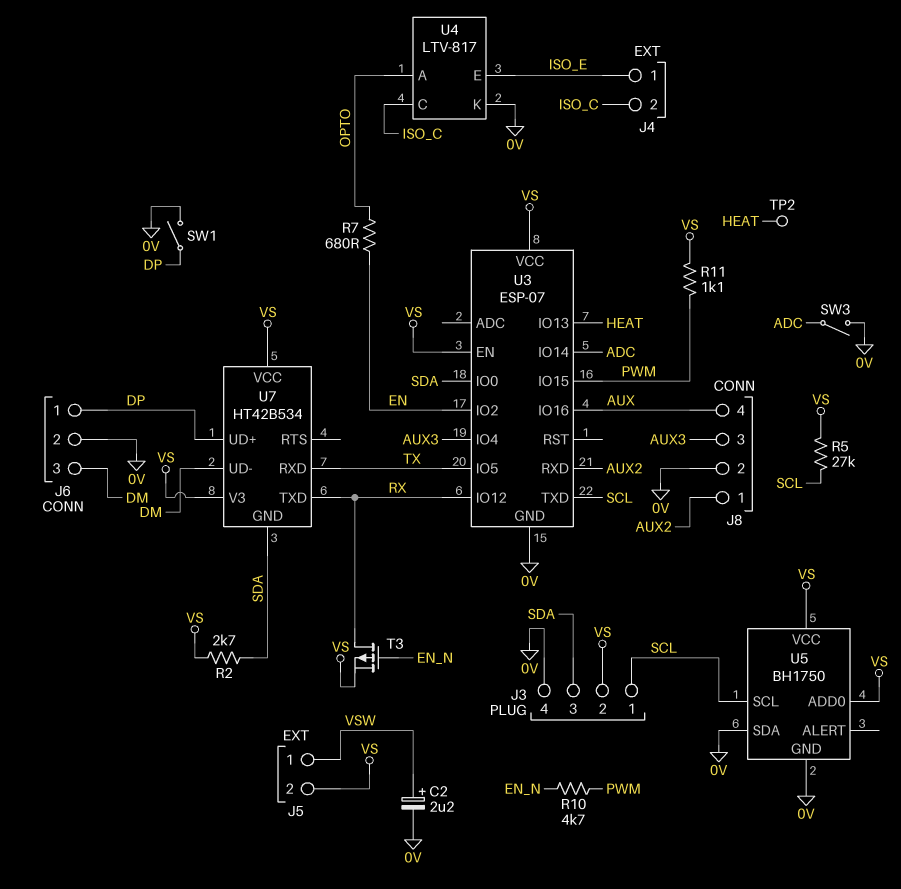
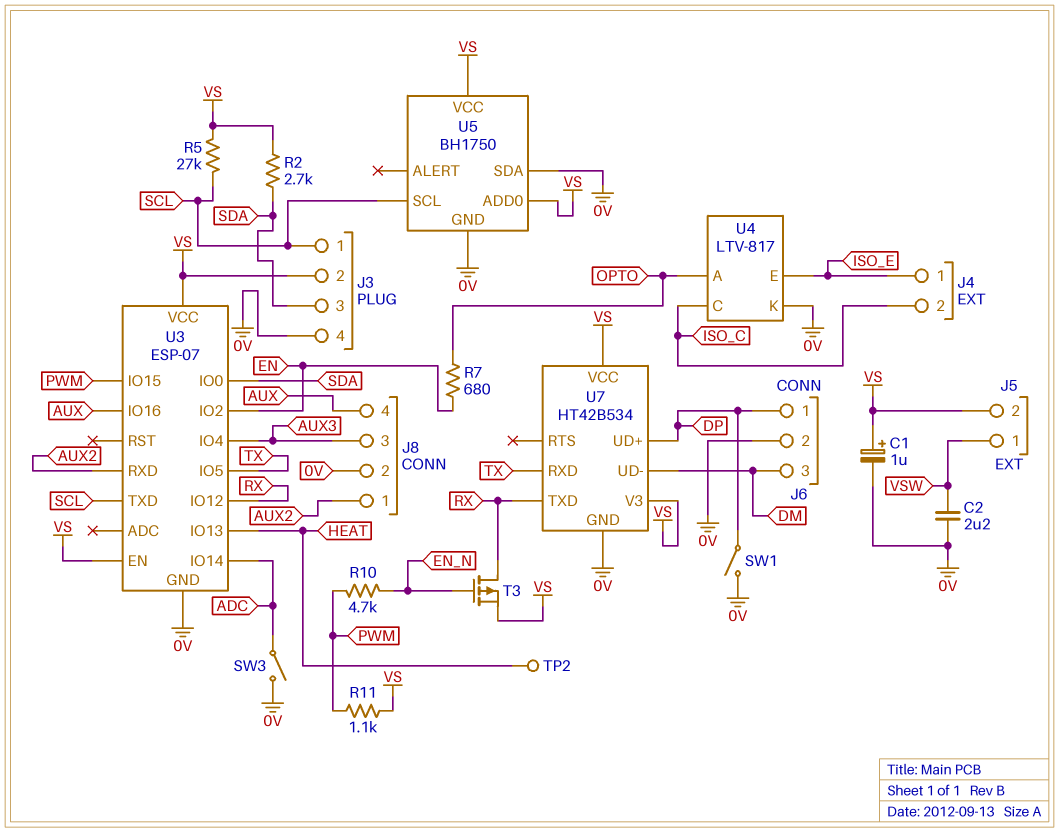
C1: none -> 1uF (plus VS, minus 0V)
C2: 2.2uF (plus VSW, minus 0V) -> 2.2uF (0V, VSW)
U7 pin GND: SDA -> 0V

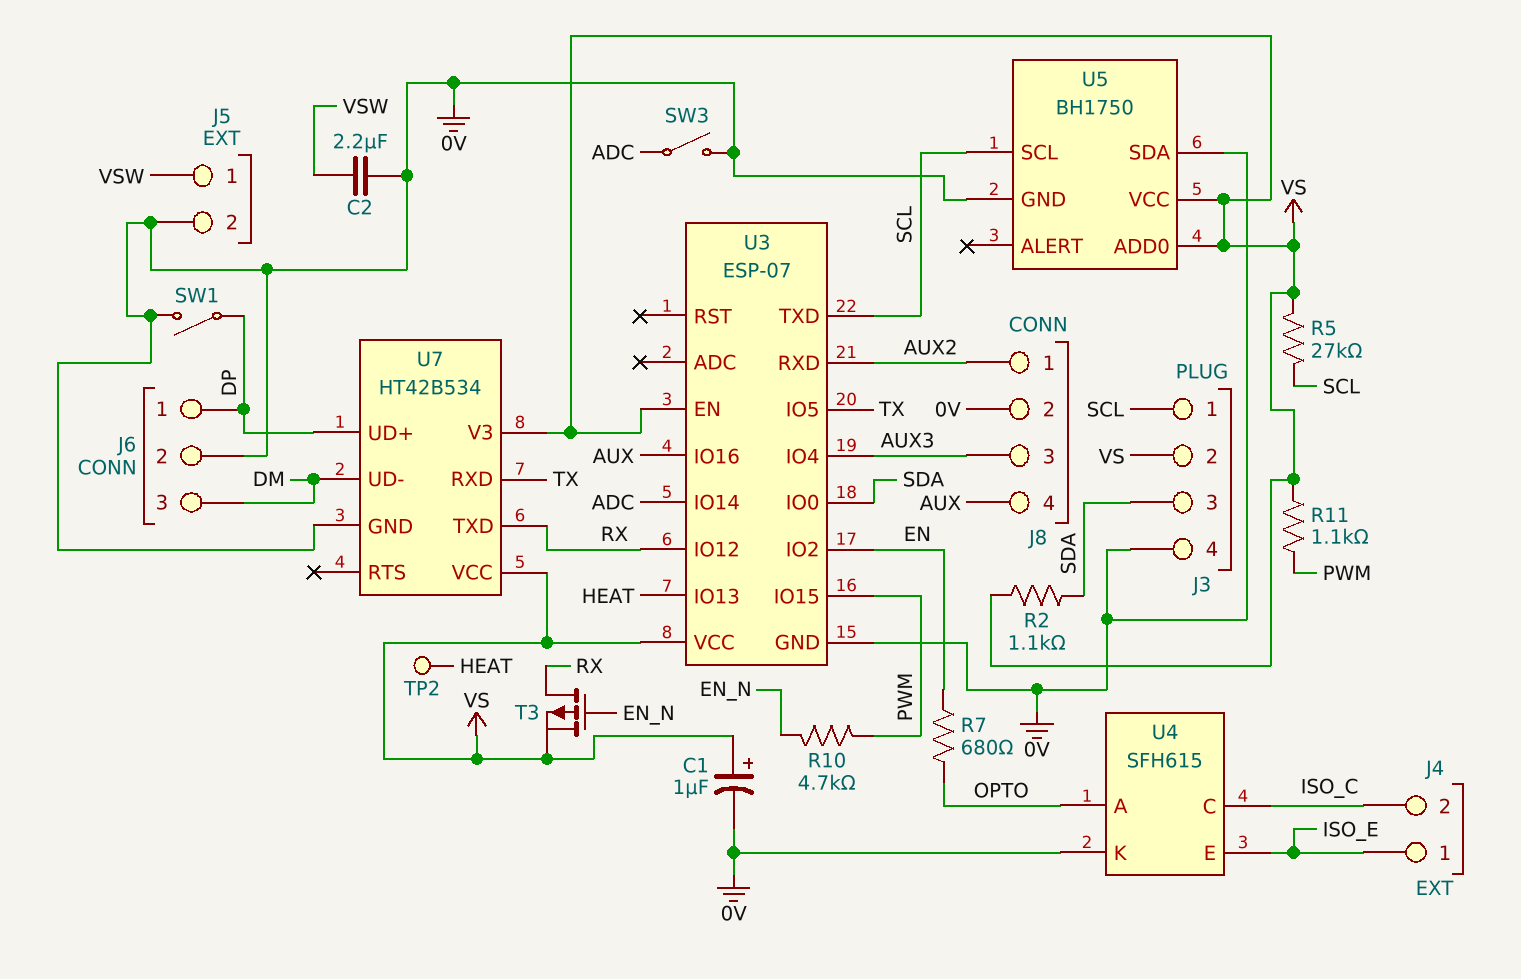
J5 pin 2: VS -> 0V
R2: 2.7k (SDA, VS) -> 1.1k (SDA, VS)
U4: LTV-817 -> SFH615

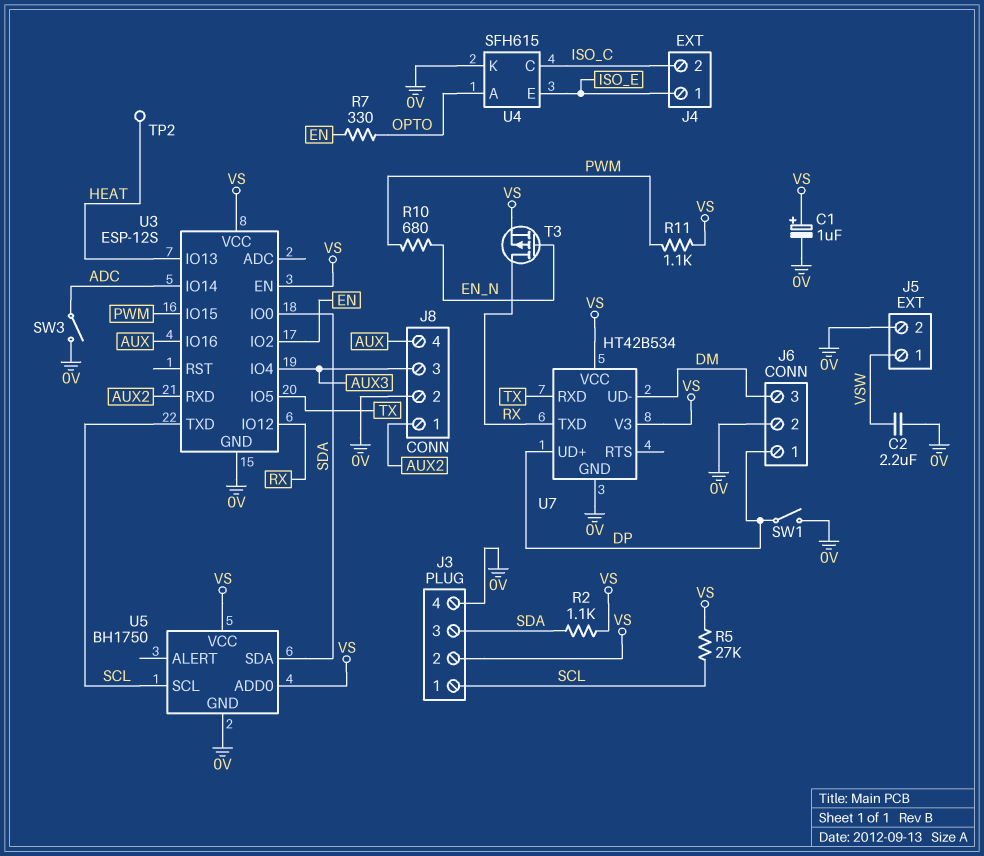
R7: 680 (EN, OPTO) -> 330 (EN, OPTO)
R10: 4.7k (EN_N, PWM) -> 680 (EN_N, PWM)
U3: ESP-07 -> ESP-12S
U5 pin SDA: 0V -> SDA

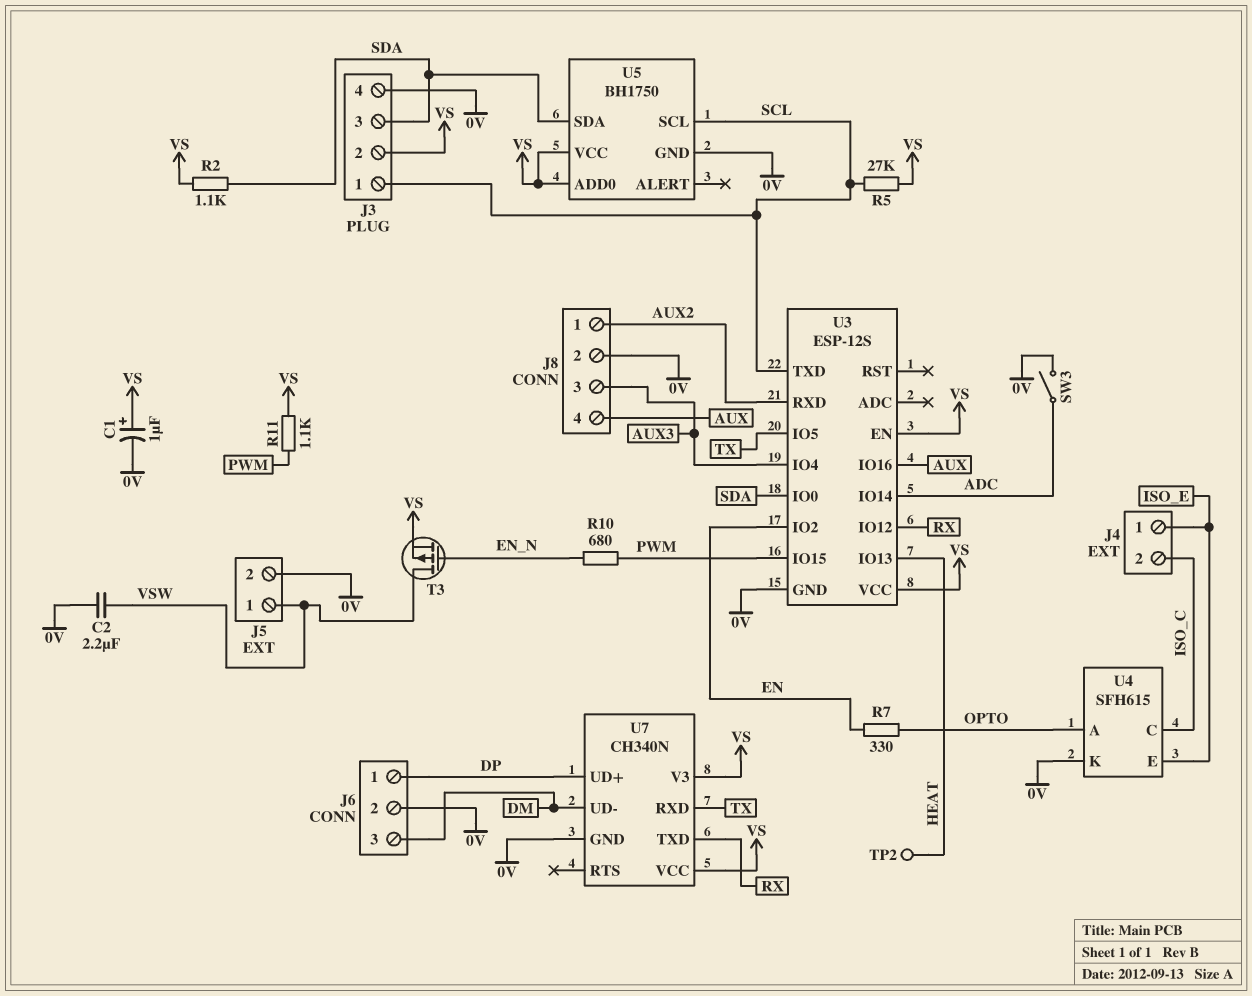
SW1: switch (0V, DP) -> none
T3: PMOS (G EN_N, D RX, S VS) -> PMOS (G EN_N, D VSW, S VS)
U7: HT42B534 -> CH340N

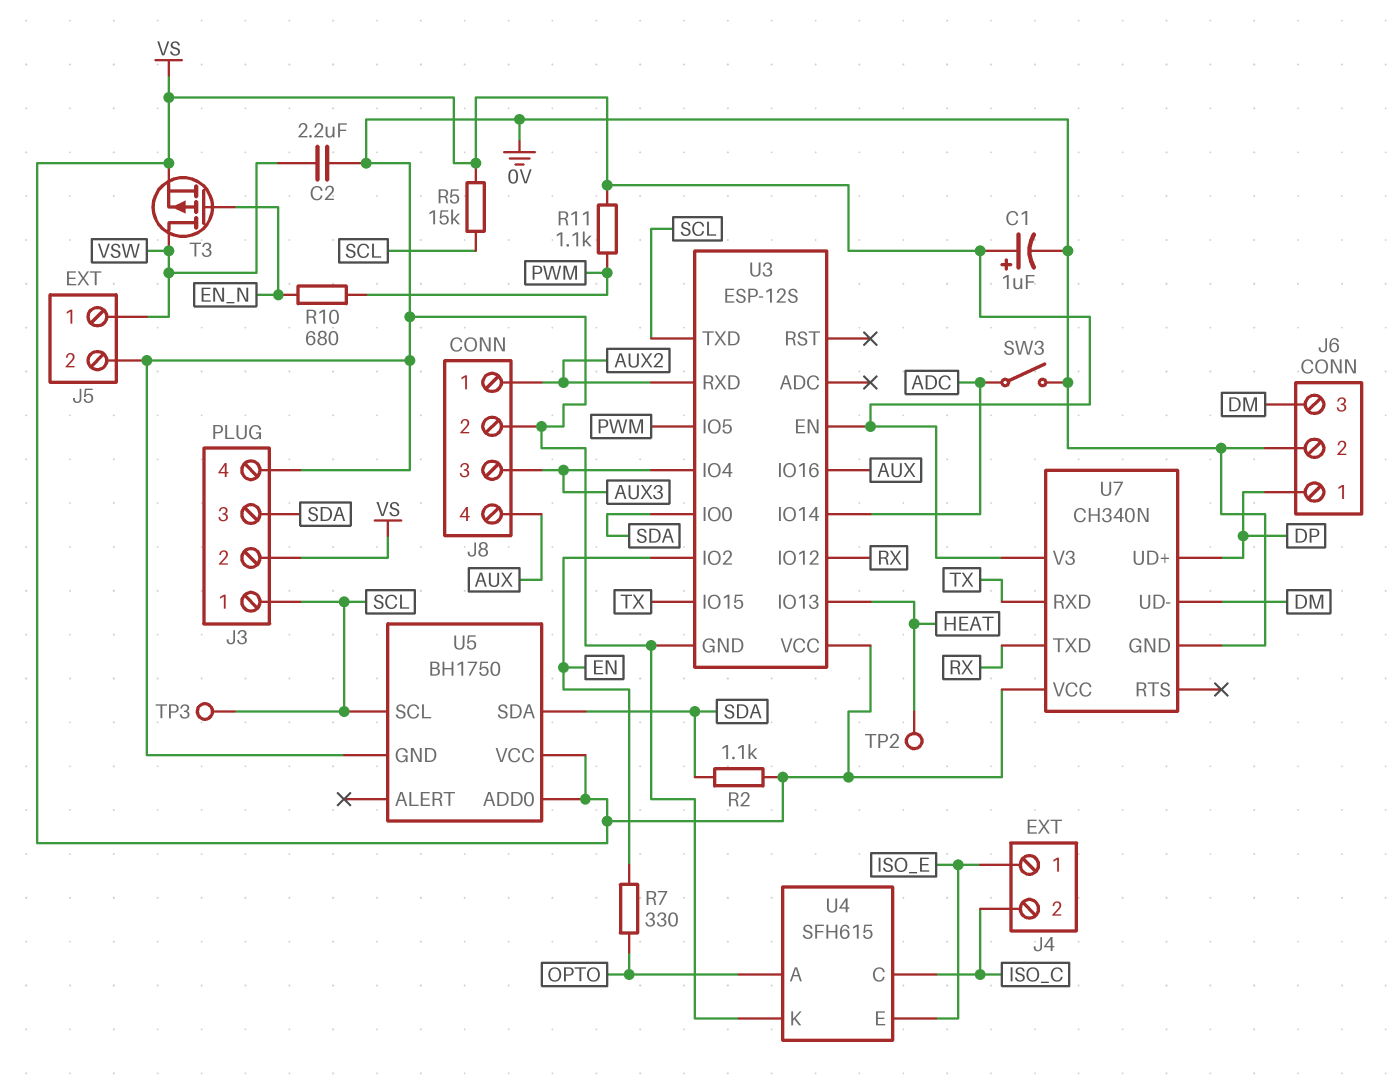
R5: 27k (SCL, VS) -> 15k (SCL, VS)
TP3: none -> test point (SCL)
U3 pin IO5: TX -> PWM
U3 pin IO15: PWM -> TX

